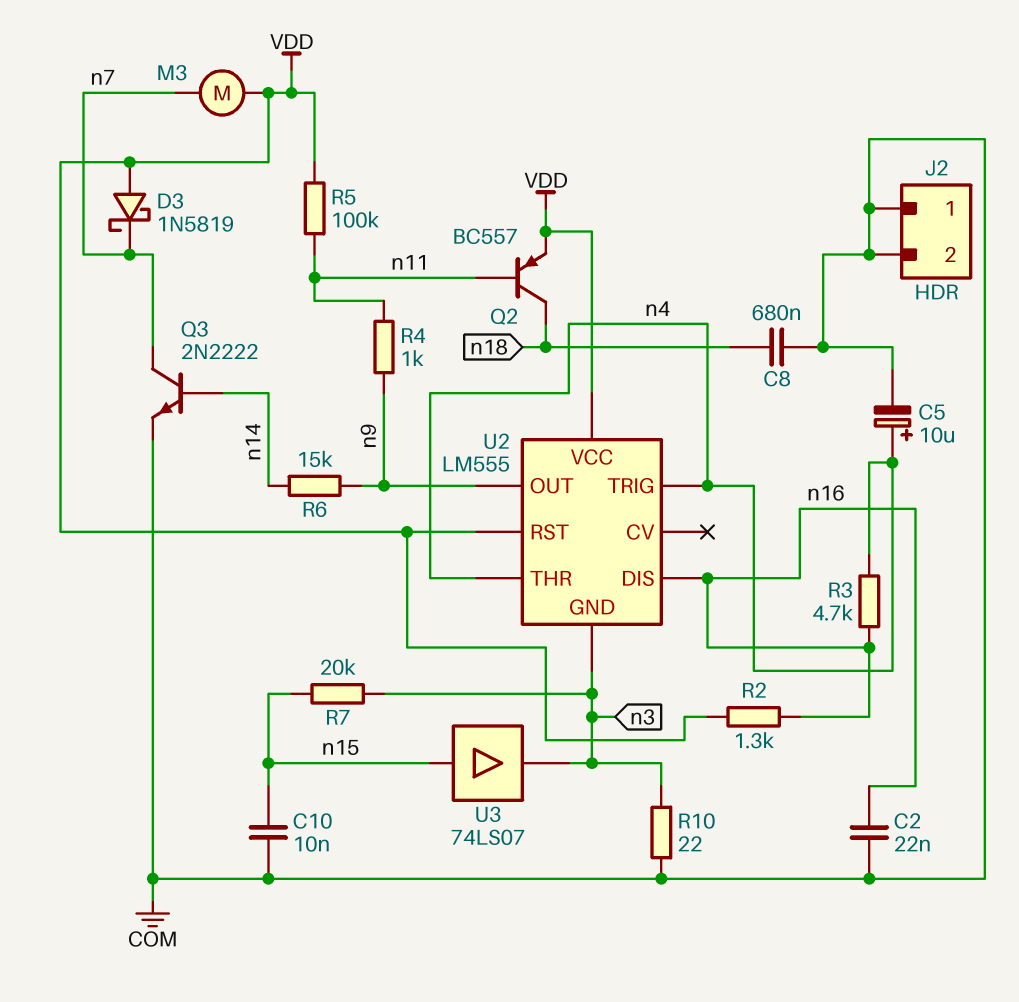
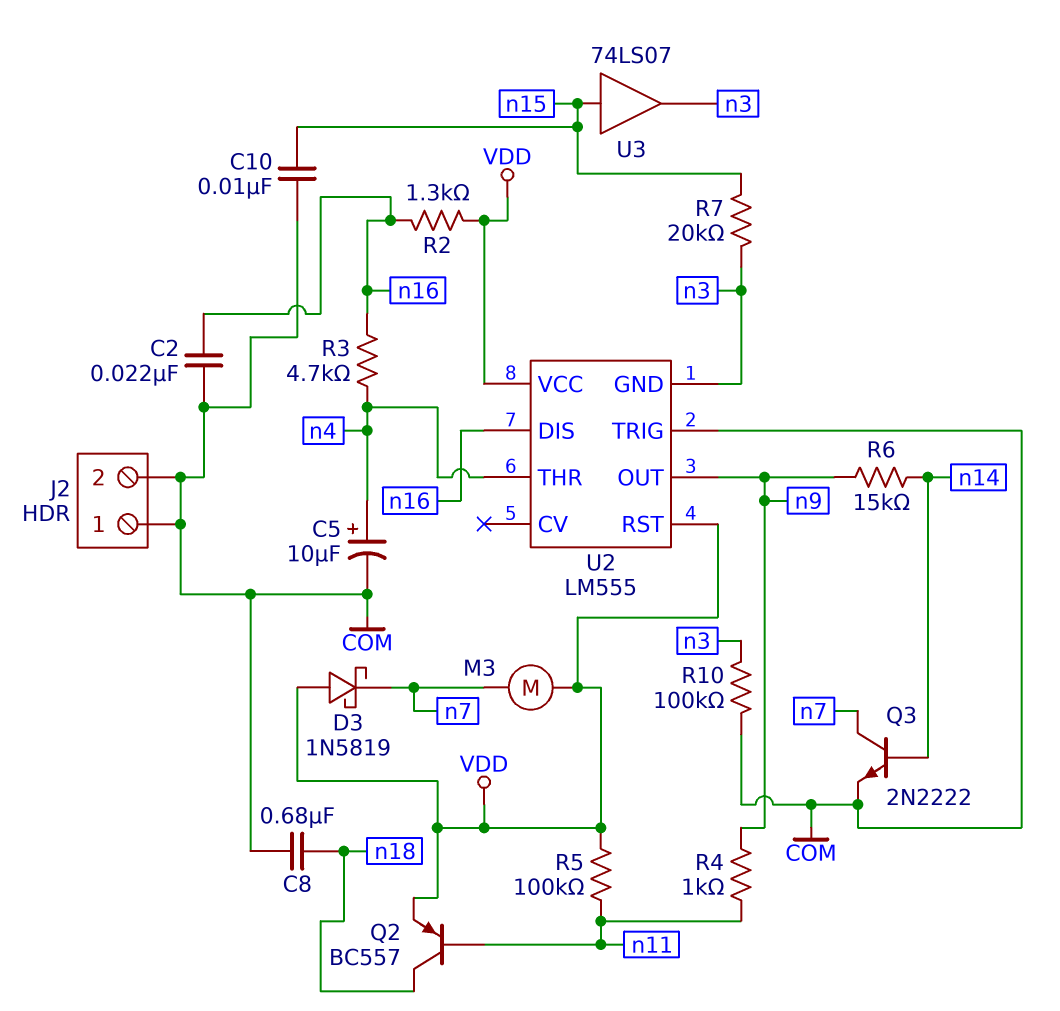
R10: 22 (COM, n3) -> 100k (COM, n3)
U2 pin TRIG: n4 -> COM

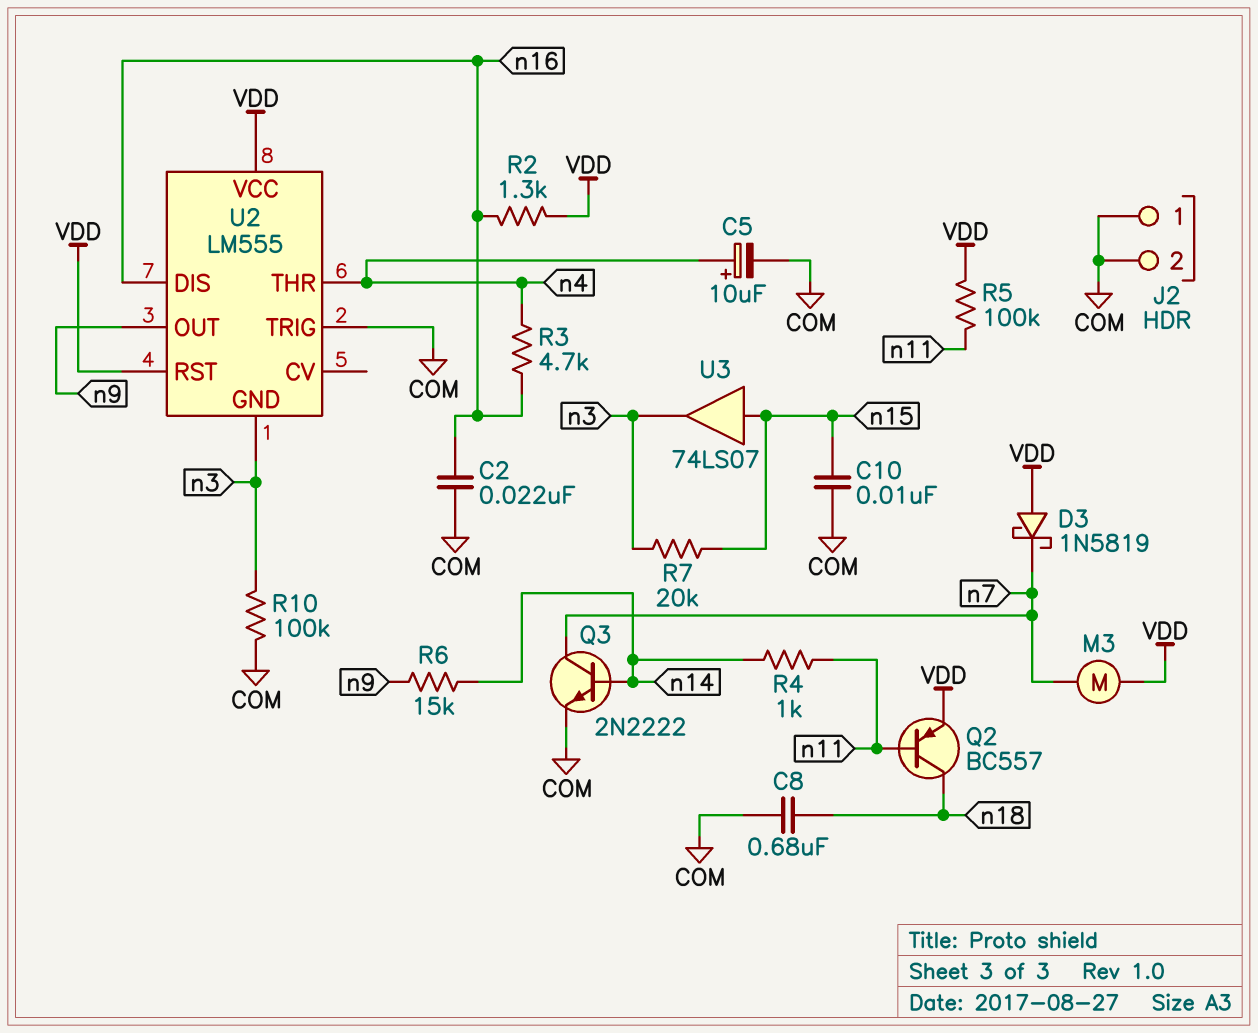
R4: 1k (n9, n11) -> 1k (n11, n14)

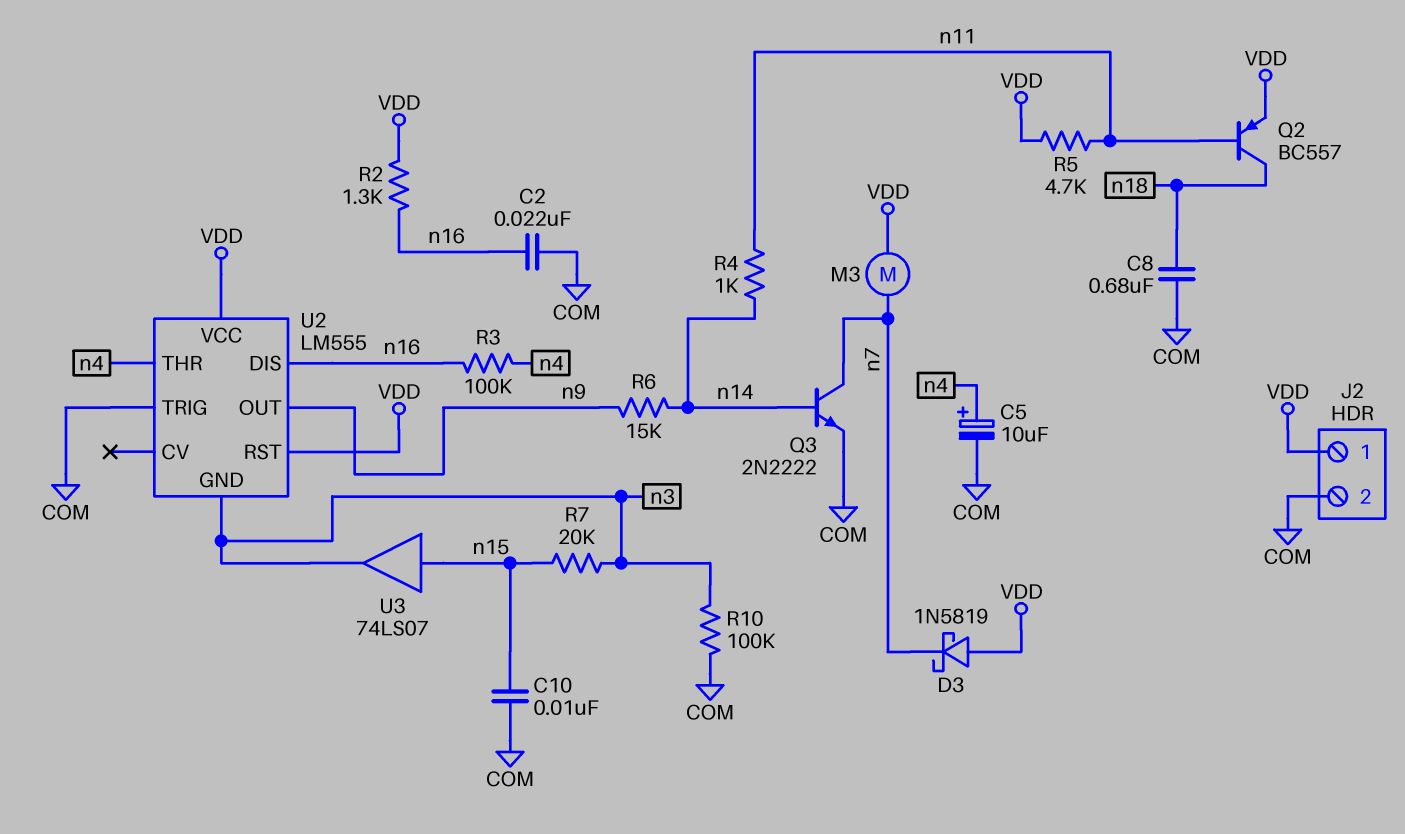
J2 pin 1: COM -> VDD
R3: 4.7k (n4, n16) -> 100k (n4, n16)
R5: 100k (VDD, n11) -> 4.7k (VDD, n11)

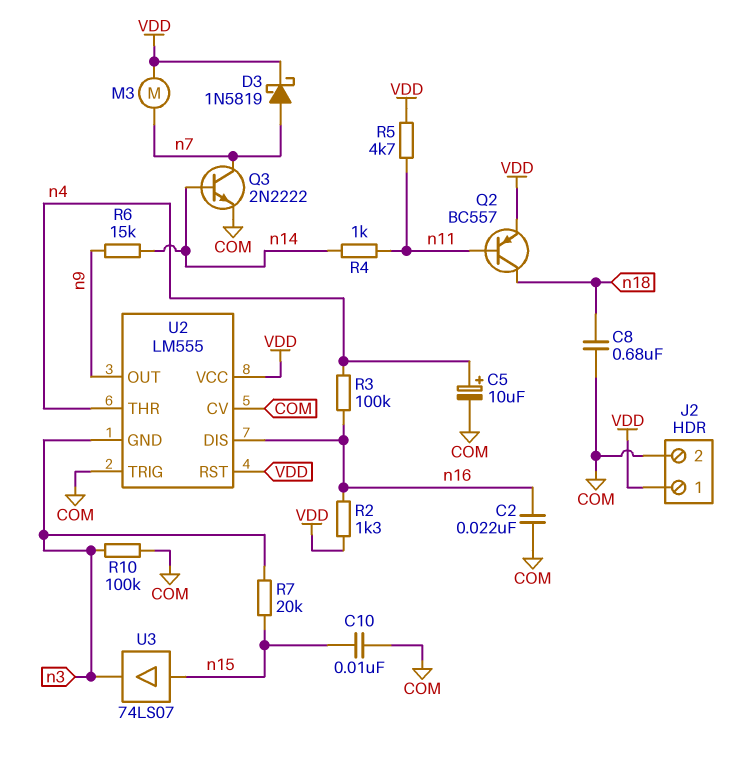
D3: schottky 1N5819 (A VDD, K n7) -> schottky 1N5819 (A n7, K VDD)
U2 pin CV: none -> COM

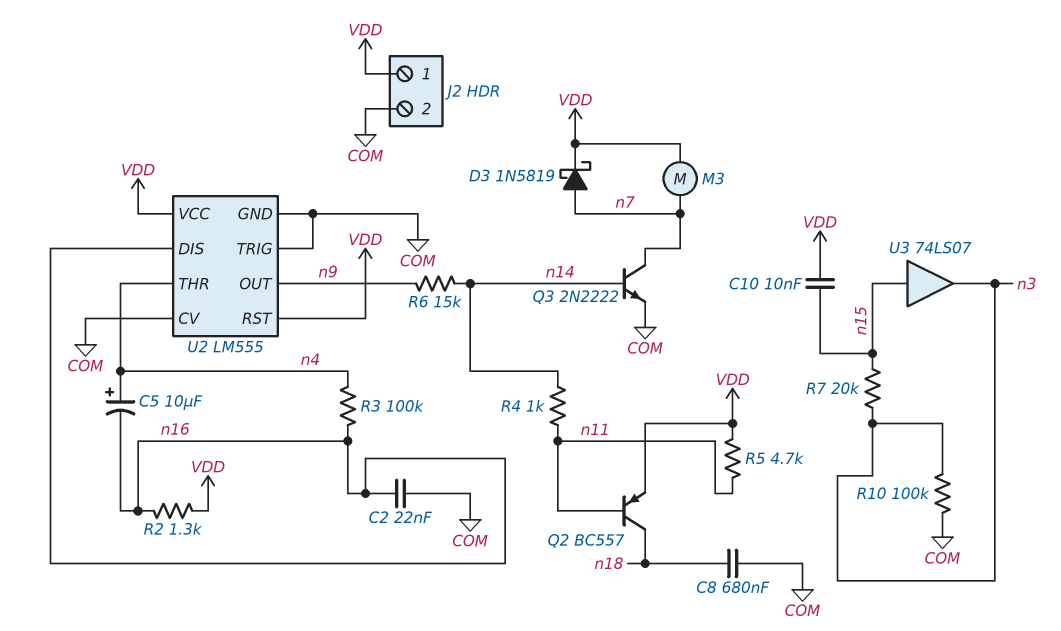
C5: 10uF (plus n4, minus COM) -> 10uF (plus n4, minus n16)
C10: 10nF (COM, n15) -> 10nF (VDD, n15)
U2 pin GND: n3 -> COM

